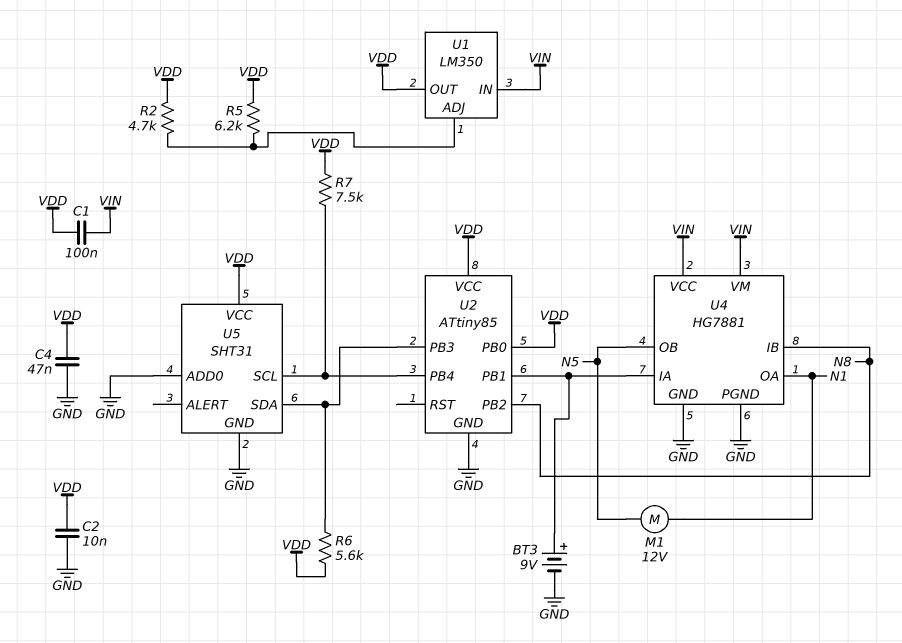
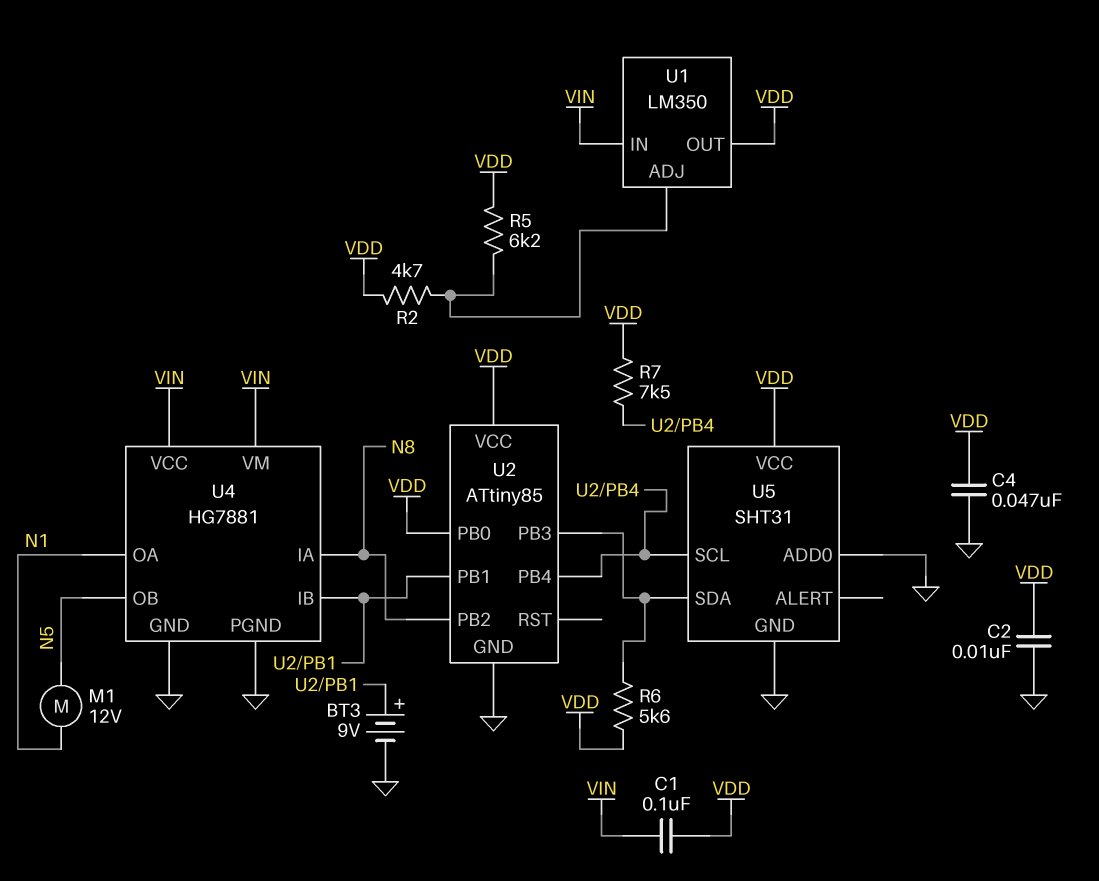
U4 pin IA: U2/PB1 -> N8
U4 pin IB: N8 -> U2/PB1

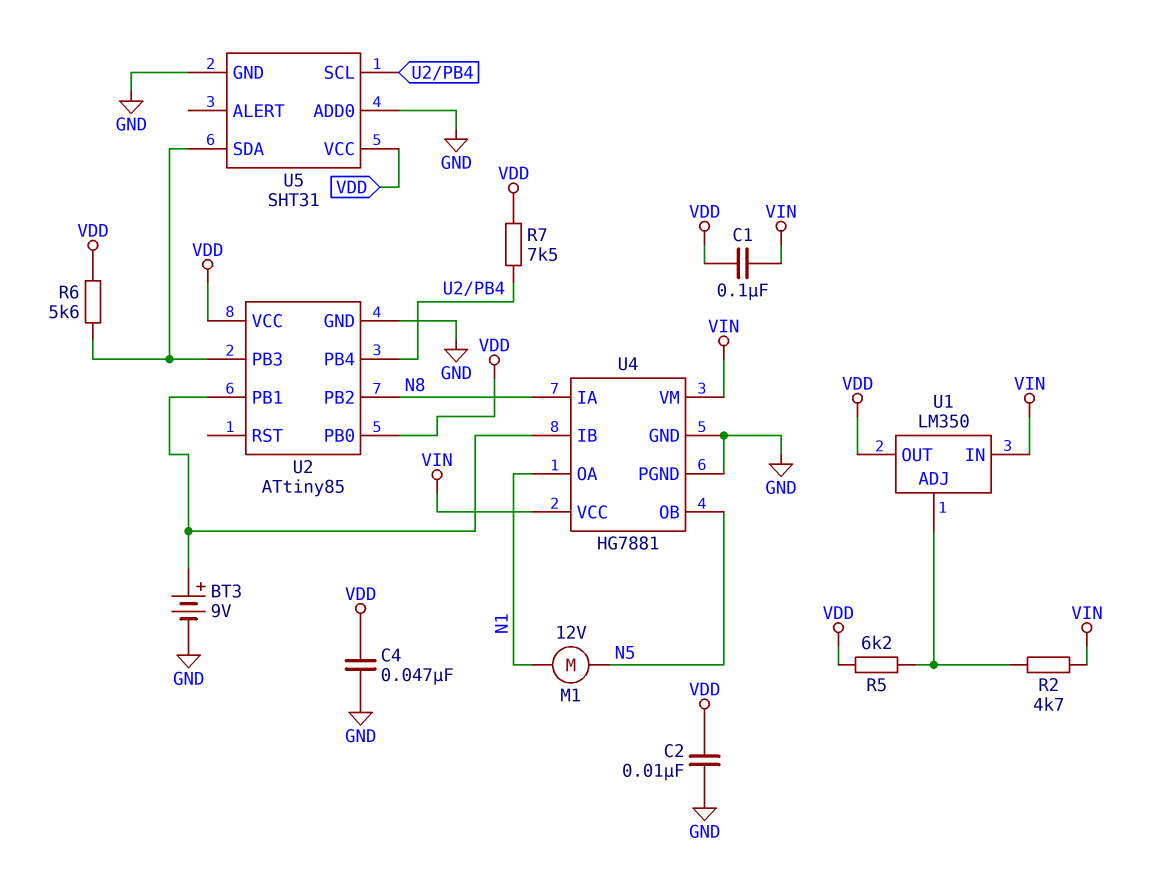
R2: 4.7k (U1/ADJ, VDD) -> 4.7k (U1/ADJ, VIN)

